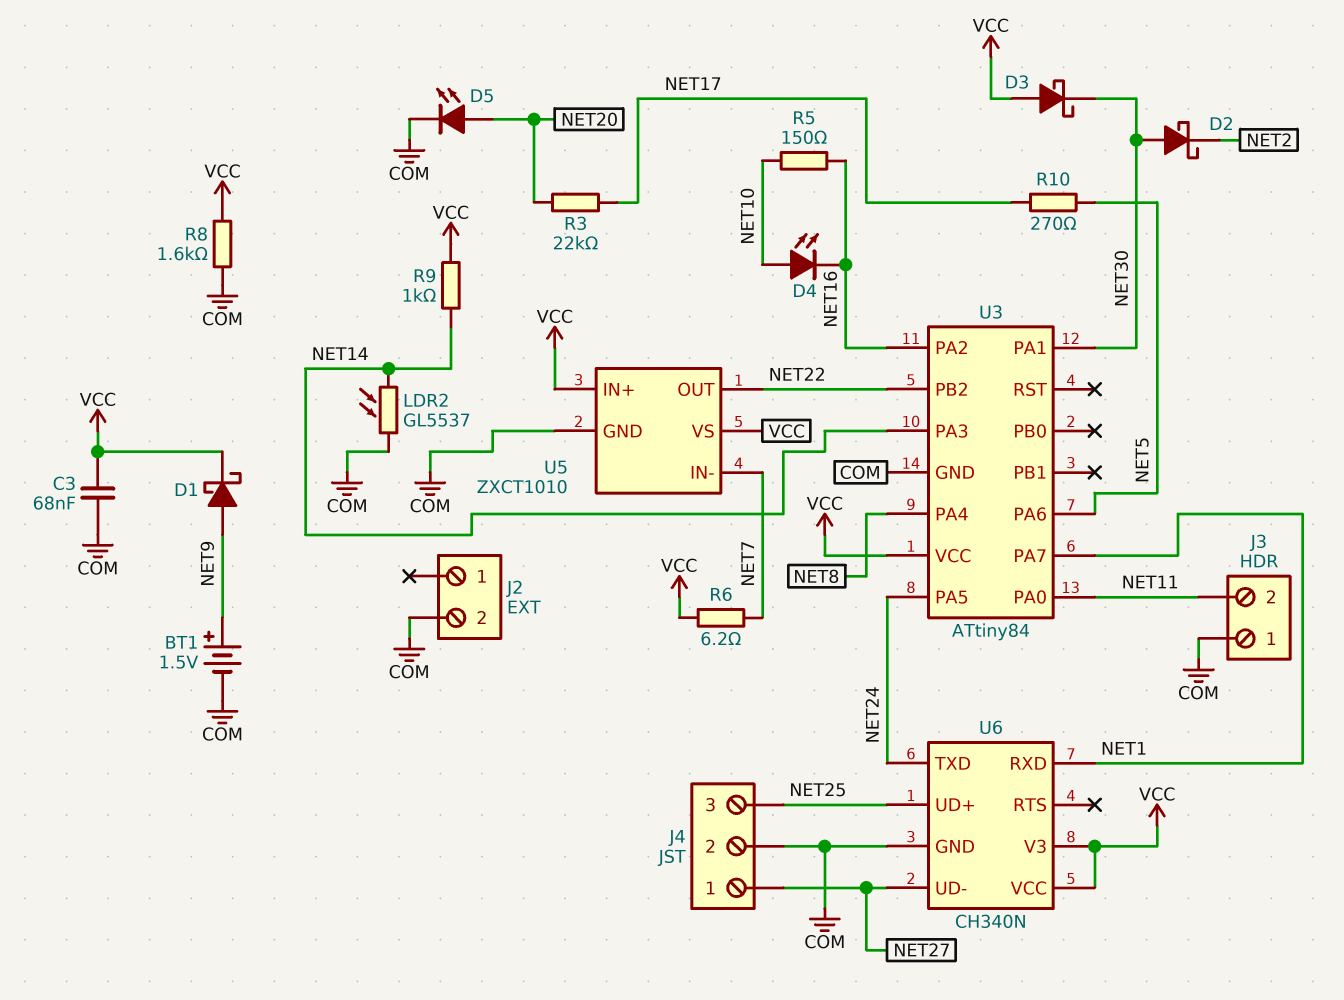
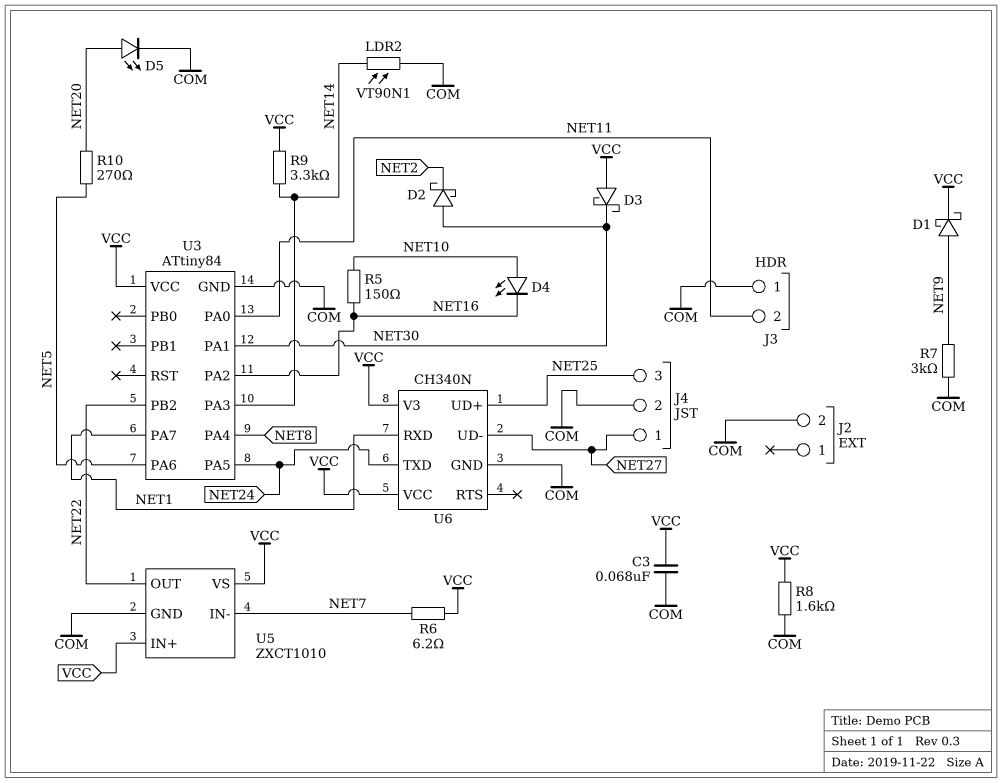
BT1: 1.5V (plus NET9, minus COM) -> none
LDR2: GL5537 (COM, NET14) -> VT90N1 (COM, NET14)
R3: 22k (NET17, NET20) -> none
R7: none -> 3k (COM, NET9)
R9: 1k (NET14, VCC) -> 3.3k (NET14, VCC)
R10: 270 (NET5, NET17) -> 270 (NET5, NET20)

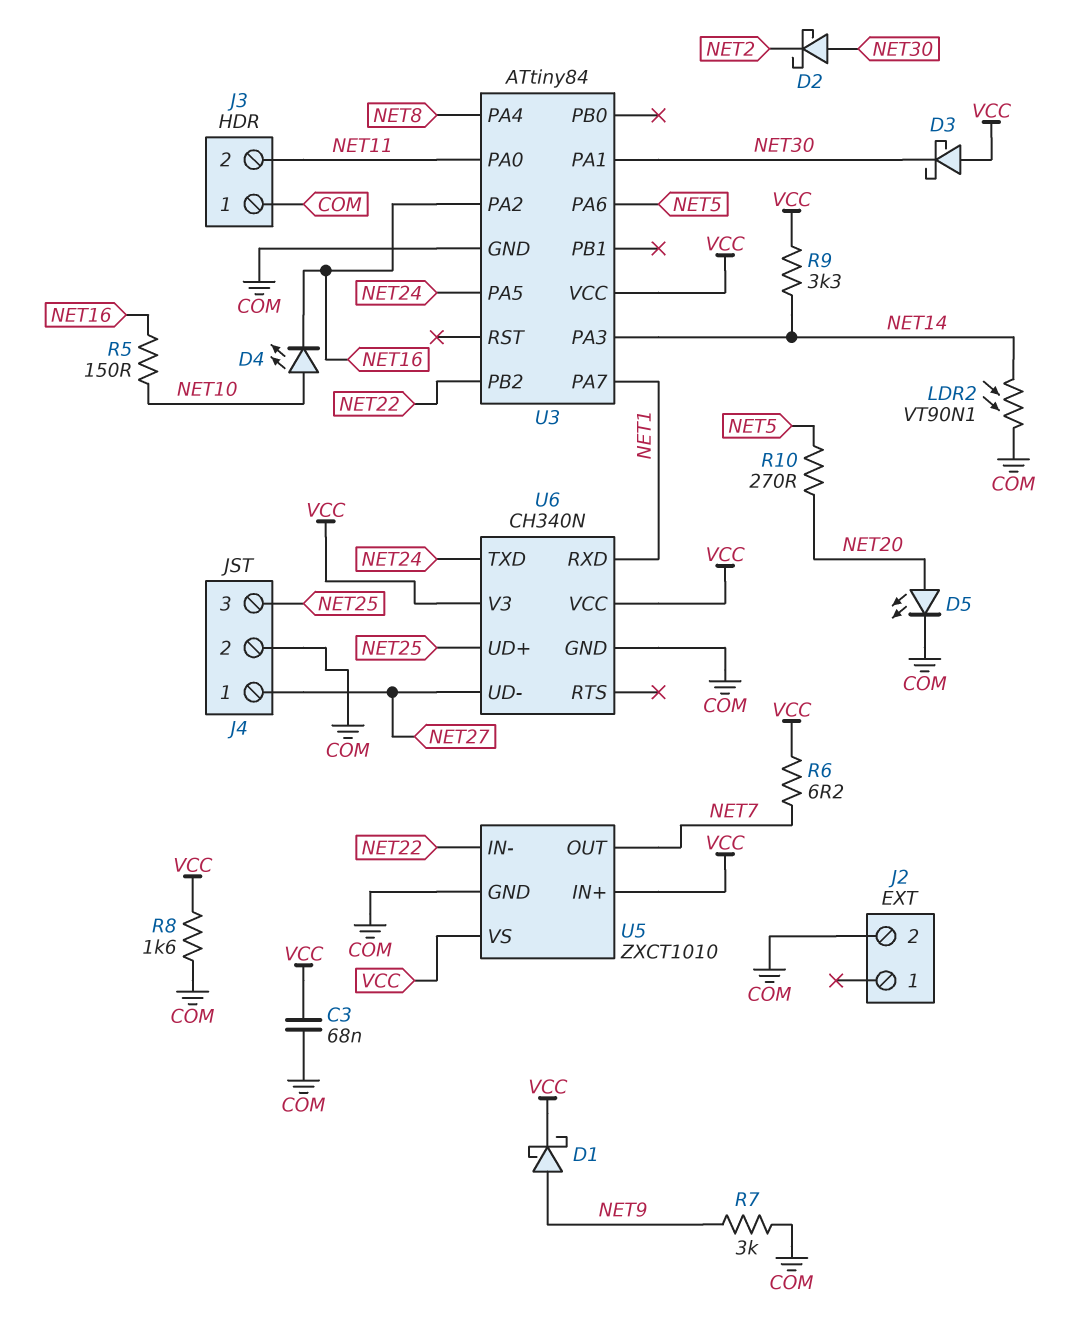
U5 pin IN-: NET7 -> NET22
U5 pin OUT: NET22 -> NET7

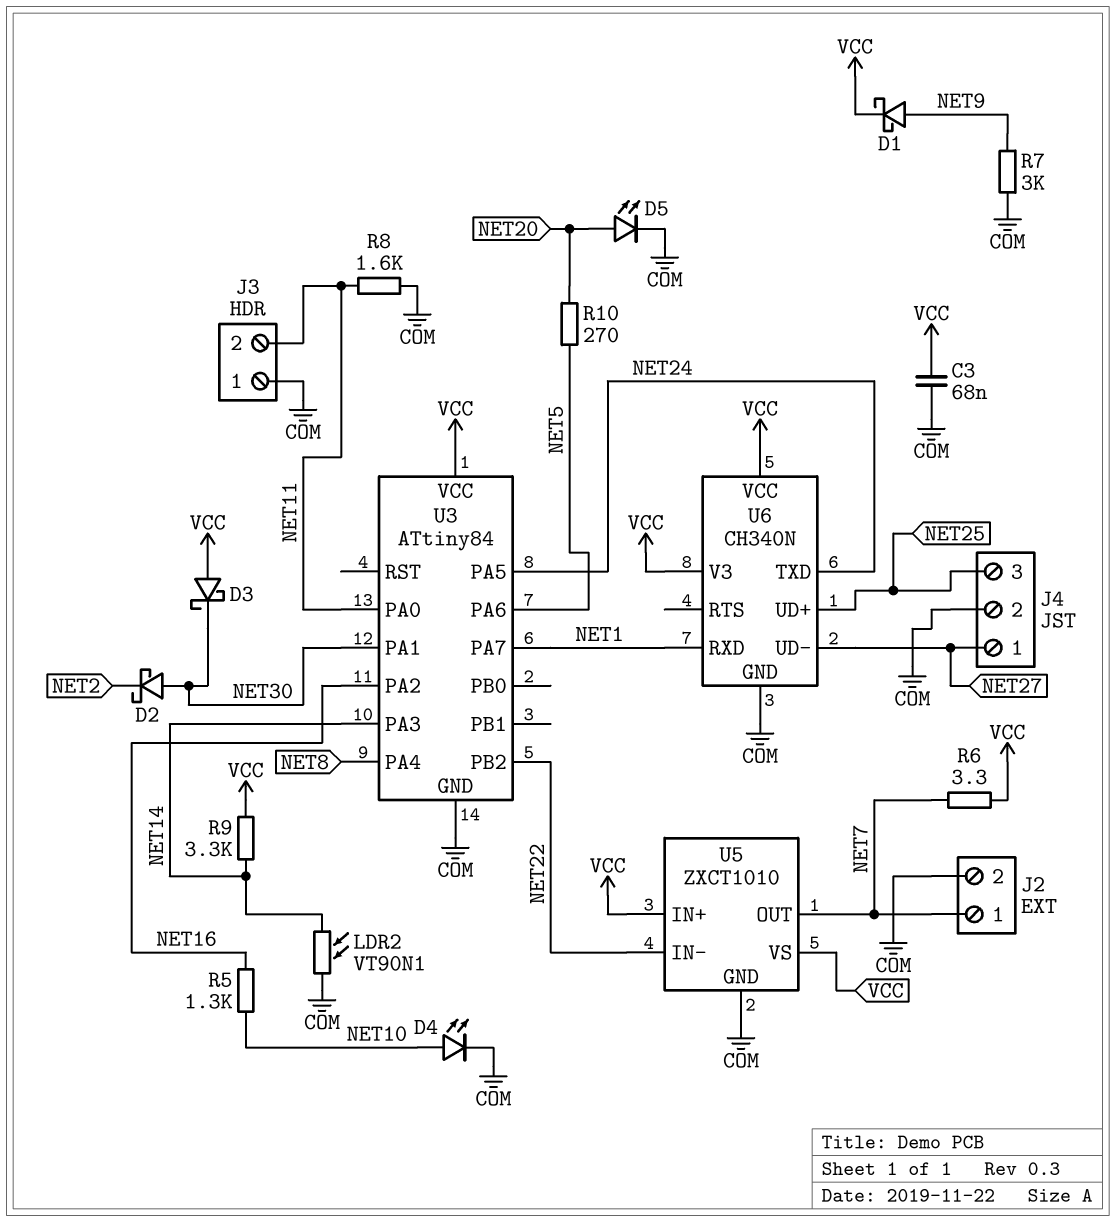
D4: LED (A NET10, K NET16) -> LED (A NET10, K COM)
J2 pin 1: none -> NET7
R5: 150 (NET10, NET16) -> 1.3k (NET10, NET16)
R6: 6.2 (NET7, VCC) -> 3.3 (NET7, VCC)
R8: 1.6k (COM, VCC) -> 1.6k (COM, NET11)

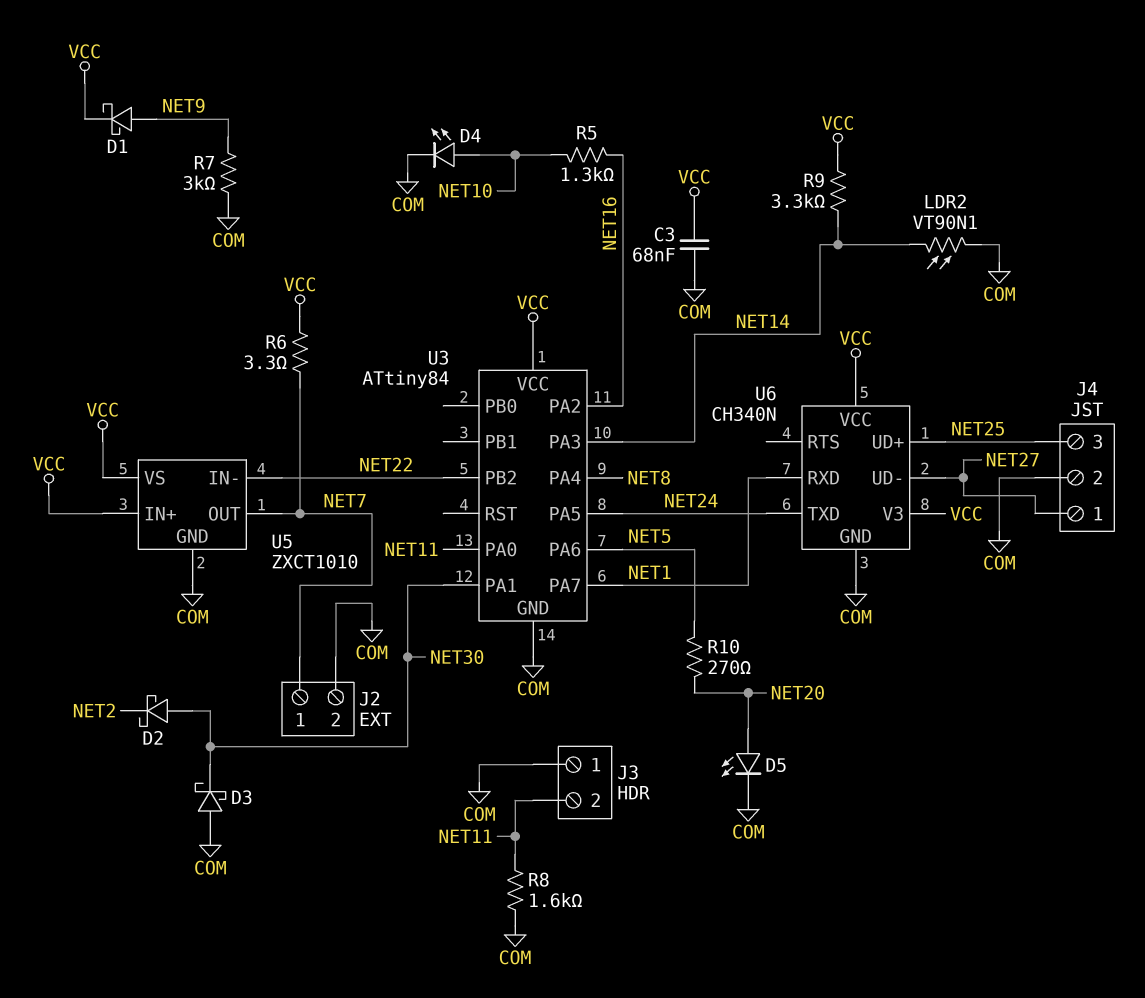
D3: schottky (A VCC, K NET30) -> schottky (A COM, K NET30)

